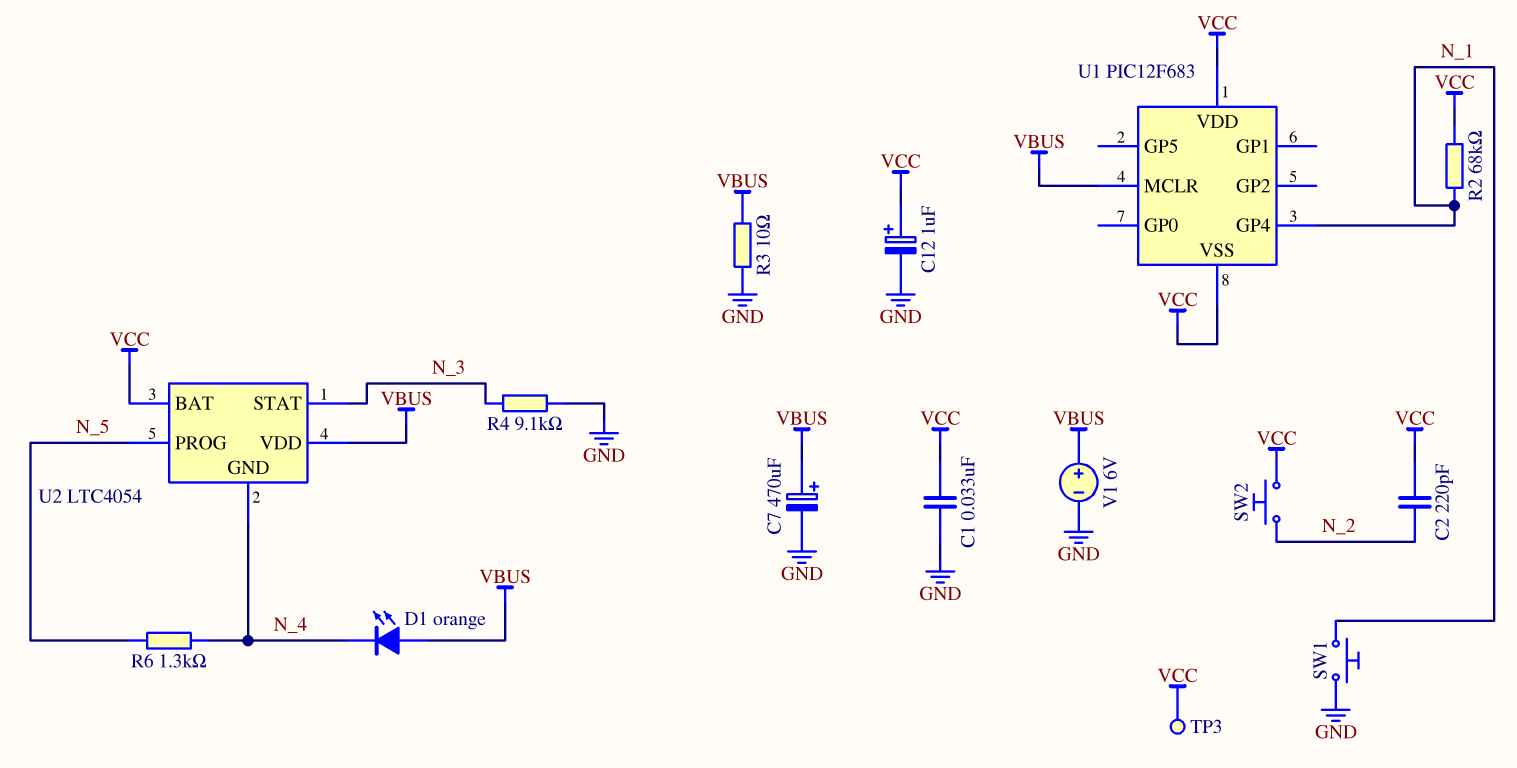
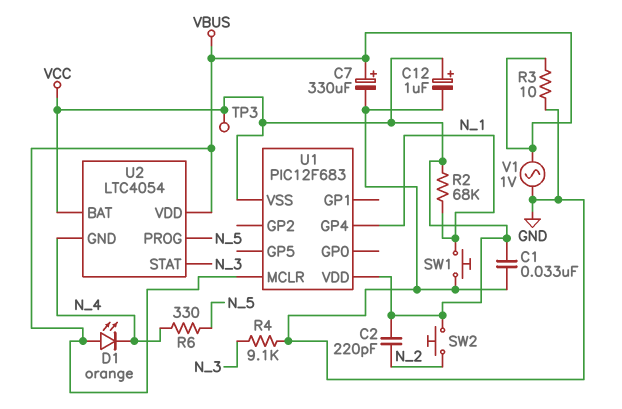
C7: 470uF (plus VBUS, minus GND) -> 330uF (plus VBUS, minus GND)
R6: 1.3k (N_4, N_5) -> 330 (N_4, N_5)
V1: 6V (plus VBUS, minus GND) -> AC 1V (GND, VBUS)

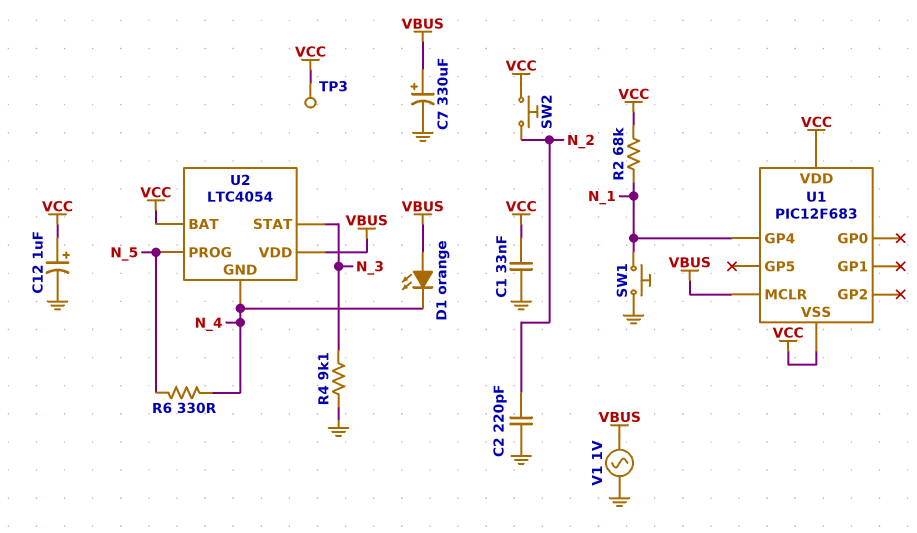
C2: 220pF (N_2, VCC) -> 220pF (GND, N_2)
R3: 10 (GND, VBUS) -> none

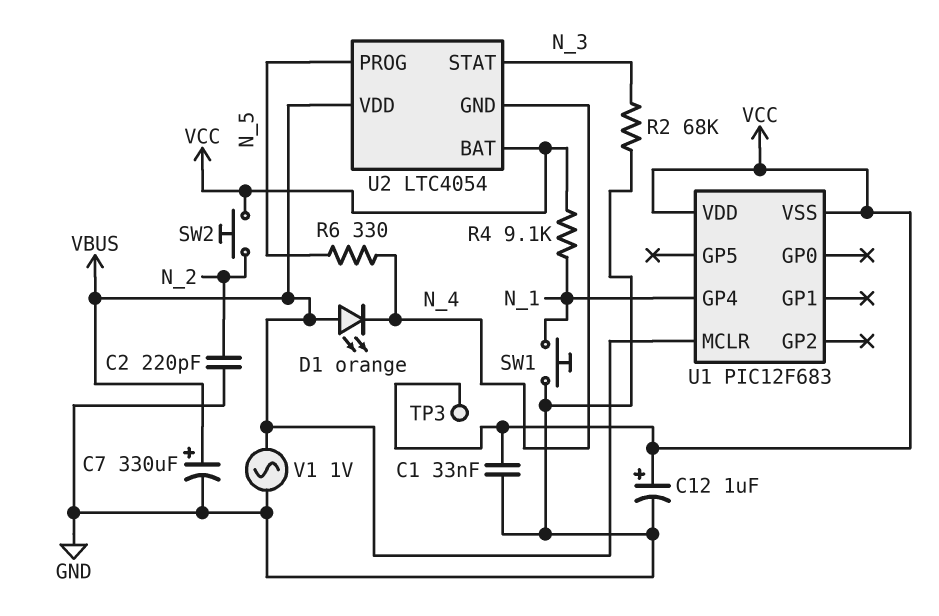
R2: 68k (N_1, VCC) -> 68k (GND, N_3)
R4: 9.1k (GND, N_3) -> 9.1k (N_1, VCC)

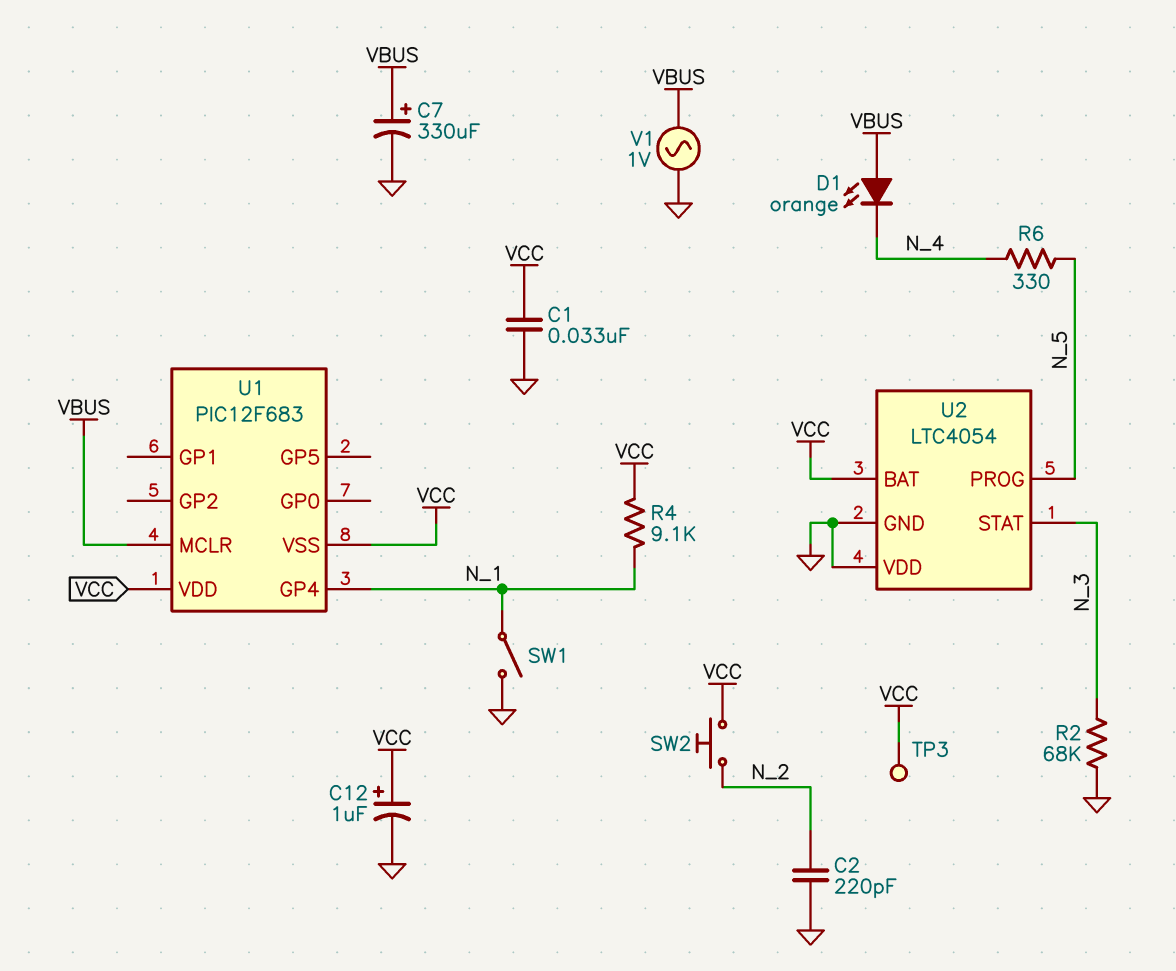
SW1: button (GND, N_1) -> switch (GND, N_1)
U2 pin GND: N_4 -> GND
U2 pin VDD: VBUS -> GND

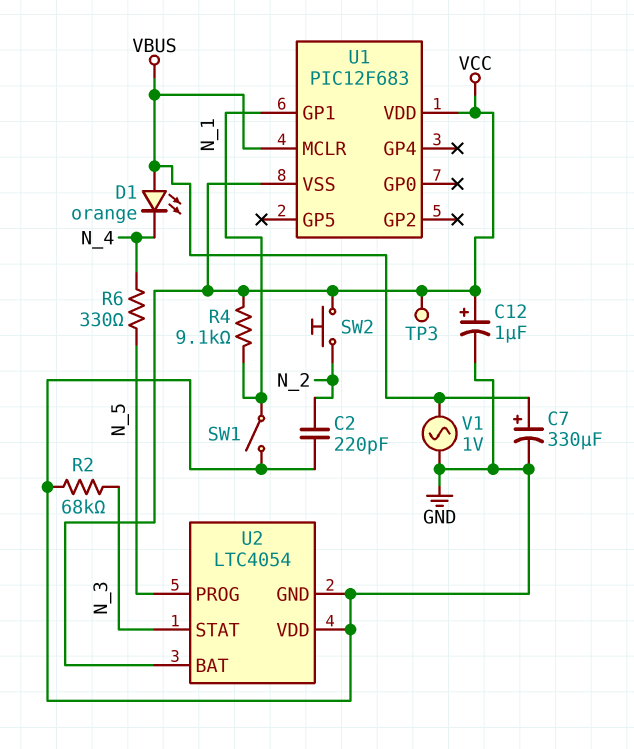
C1: 33nF (GND, VCC) -> none
U1 pin GP1: none -> N_1
U1 pin GP4: N_1 -> none

